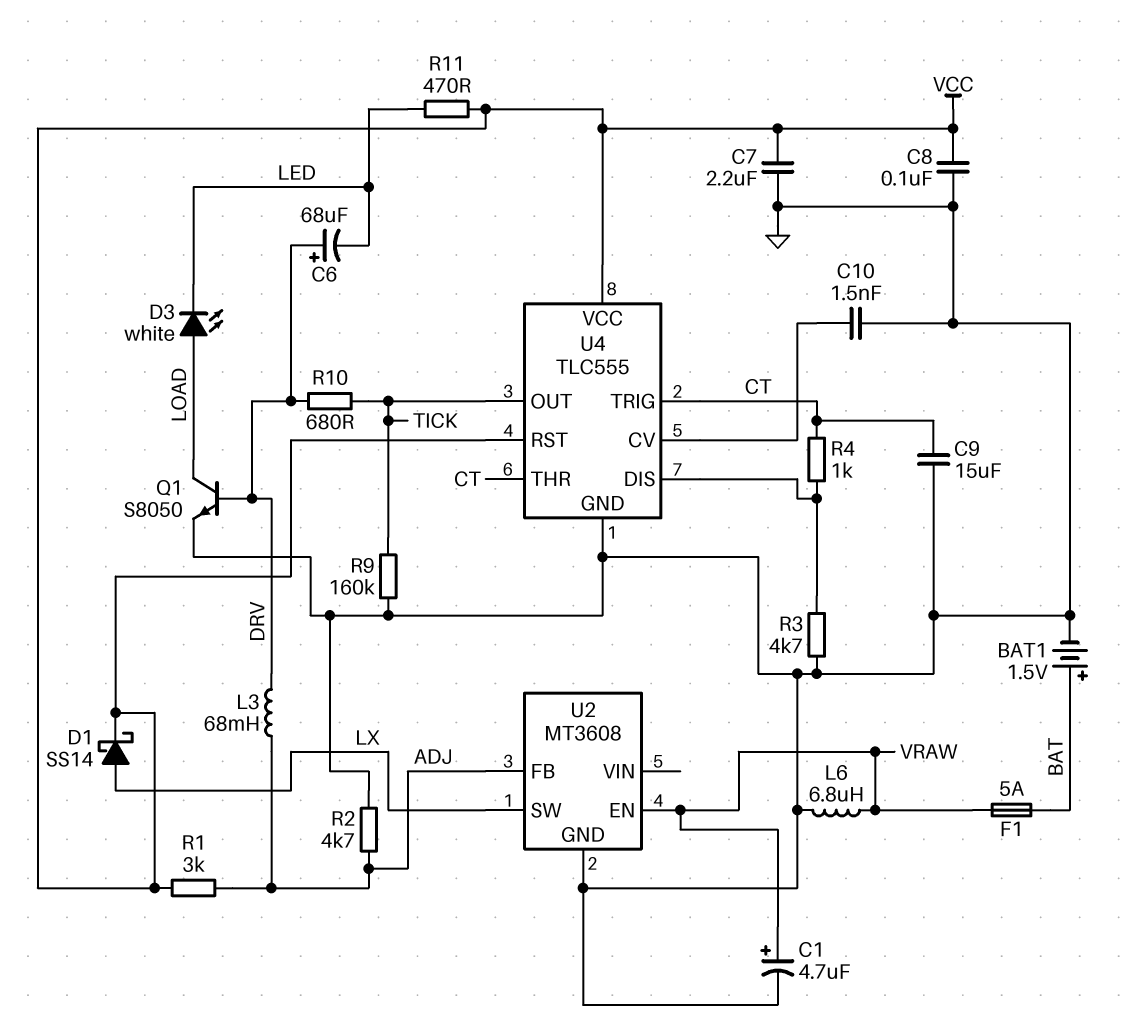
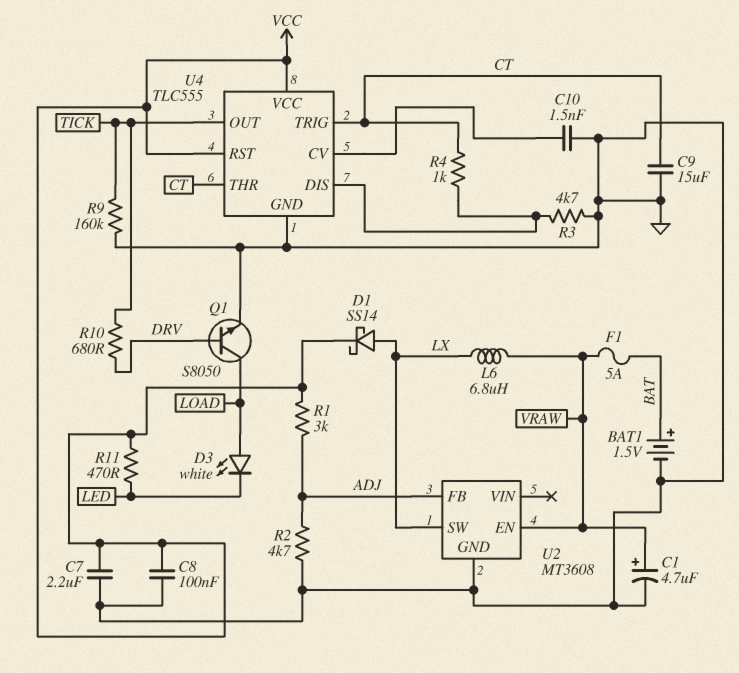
C6: 68uF (plus DRV, minus LED) -> none
L3: 68mH (ADJ, DRV) -> none
L6: 6.8uH (GND, VRAW) -> 6.8uH (LX, VRAW)

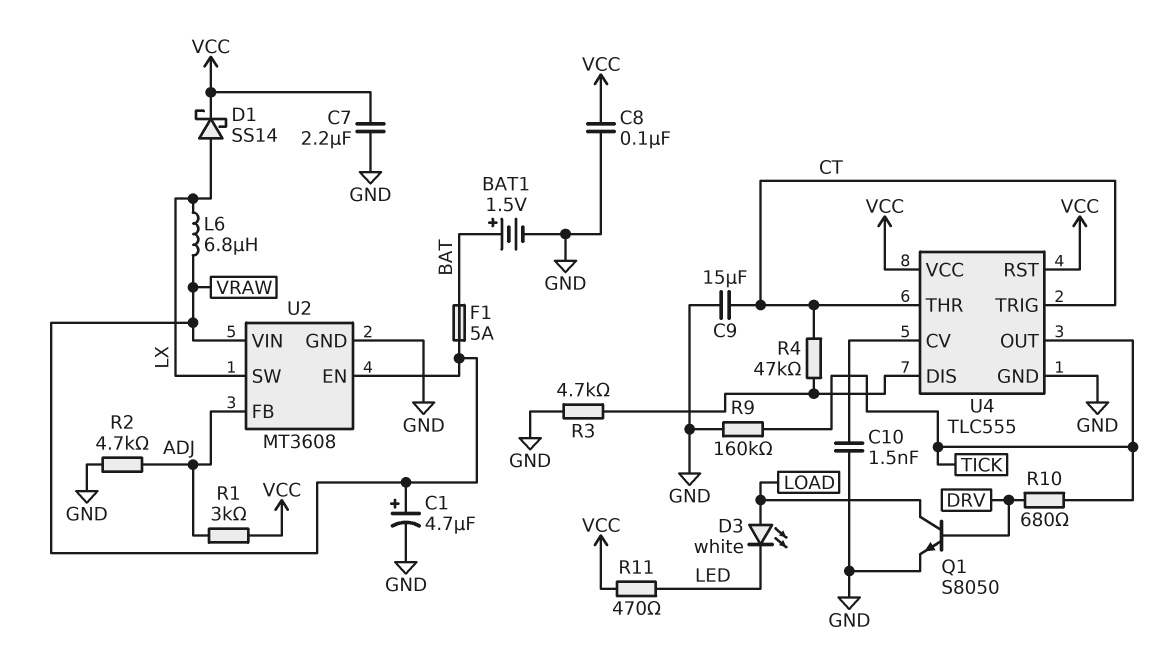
R4: 1k (CT, U4/DIS) -> 47k (CT, U4/DIS)
U2 pin VIN: none -> VRAW

